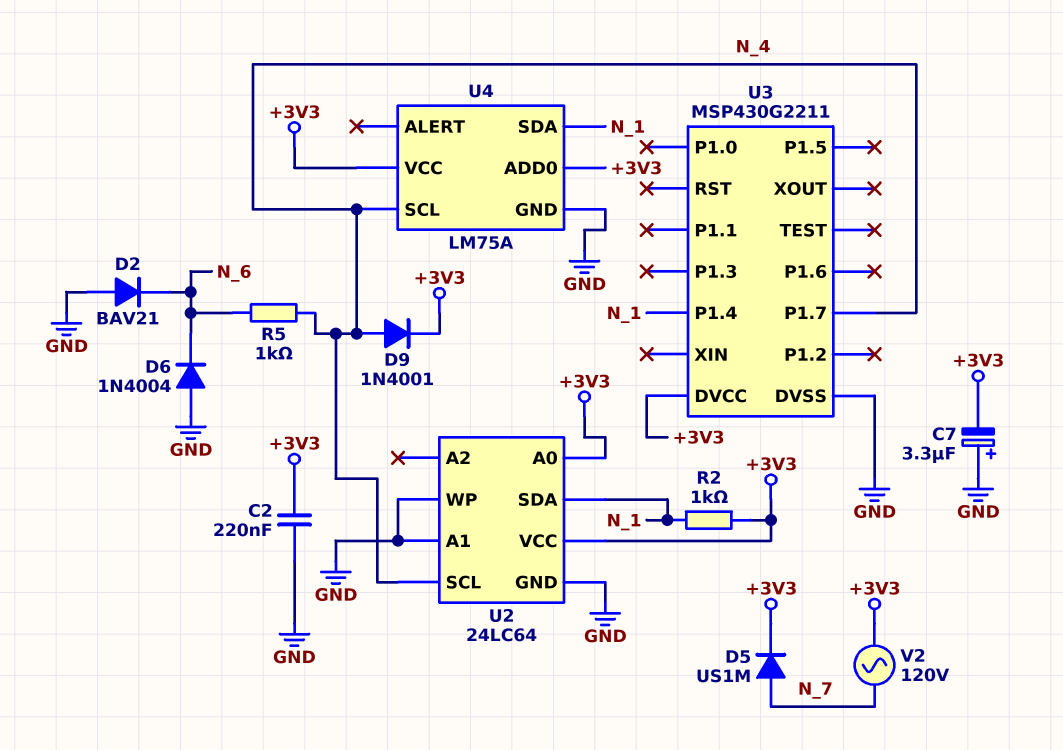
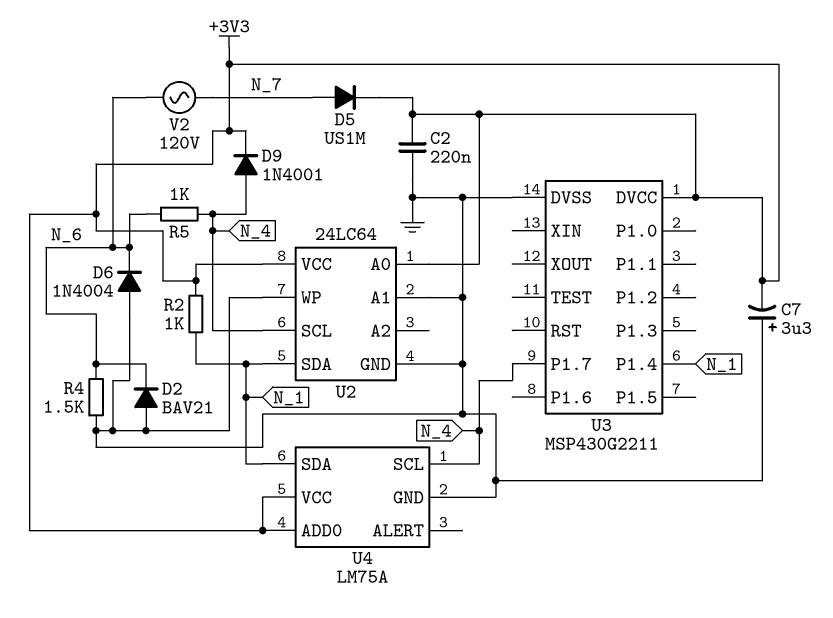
R4: none -> 1.5k (GND, N_6)
V2: AC 120V (+3V3, N_7) -> AC 120V (N_6, N_7)

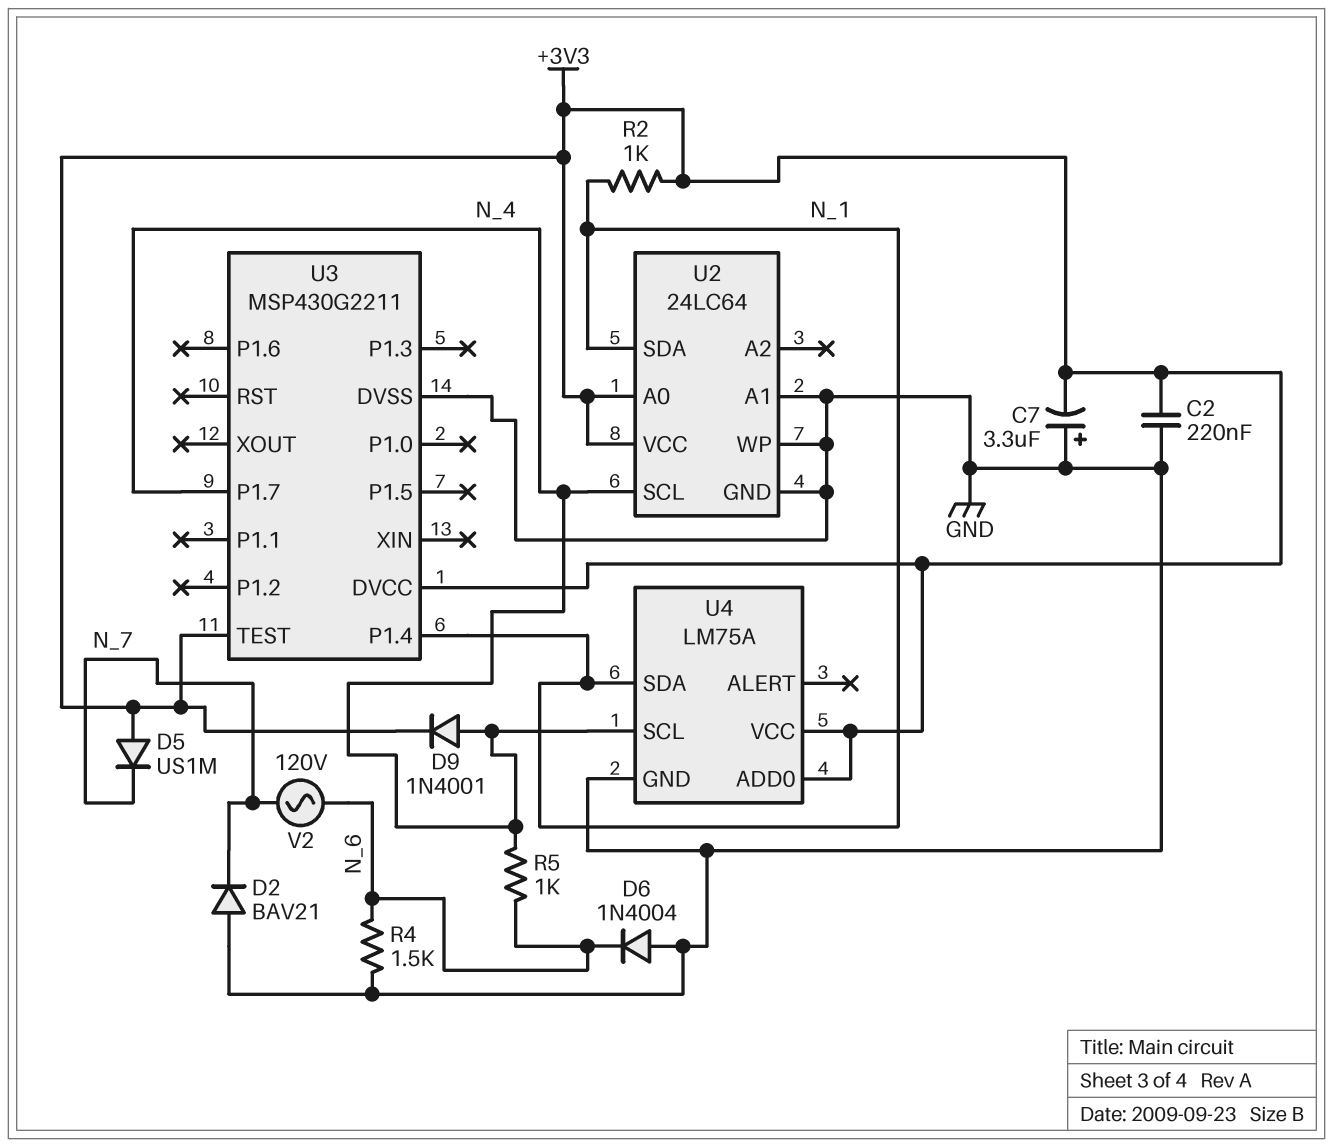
D2: diode BAV21 (A GND, K N_6) -> diode BAV21 (A GND, K N_7)
D5: diode US1M (A N_7, K +3V3) -> diode US1M (A +3V3, K N_7)
U3 pin TEST: none -> +3V3

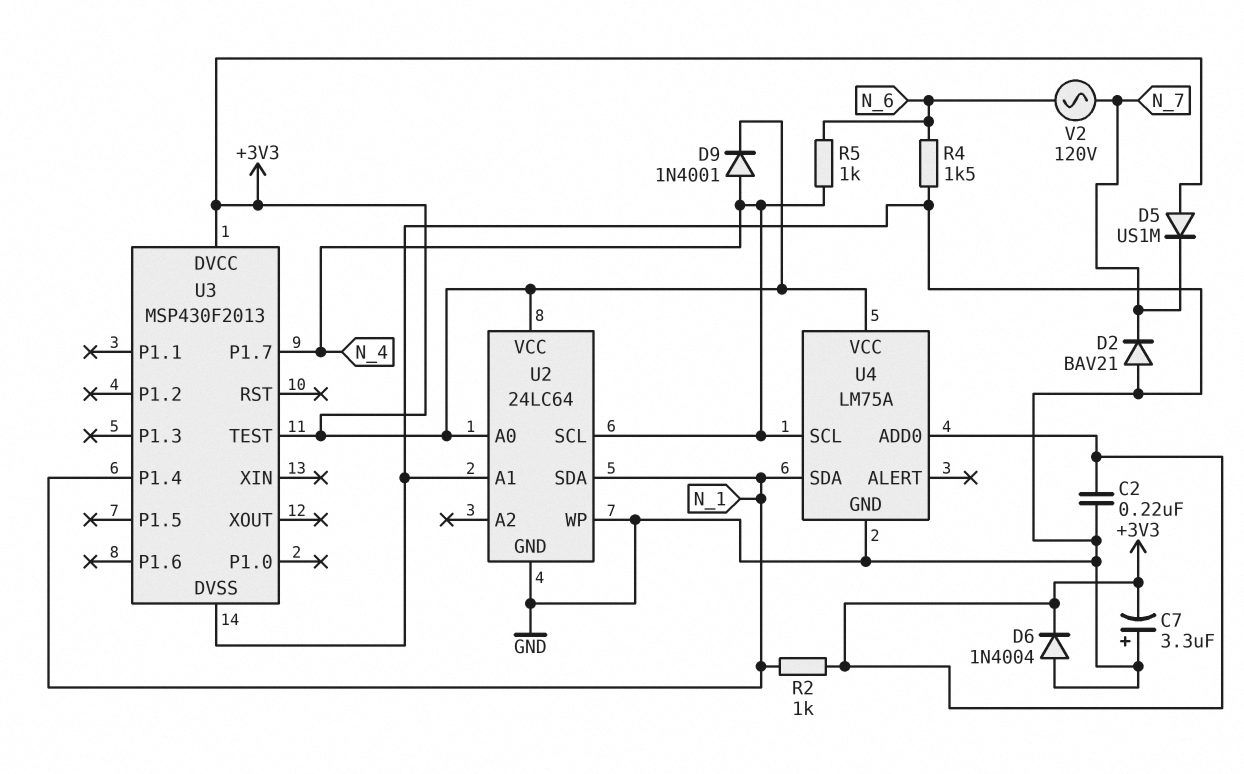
D6: diode 1N4004 (A GND, K N_6) -> diode 1N4004 (A GND, K +3V3)
U3: MSP430G2211 -> MSP430F2013

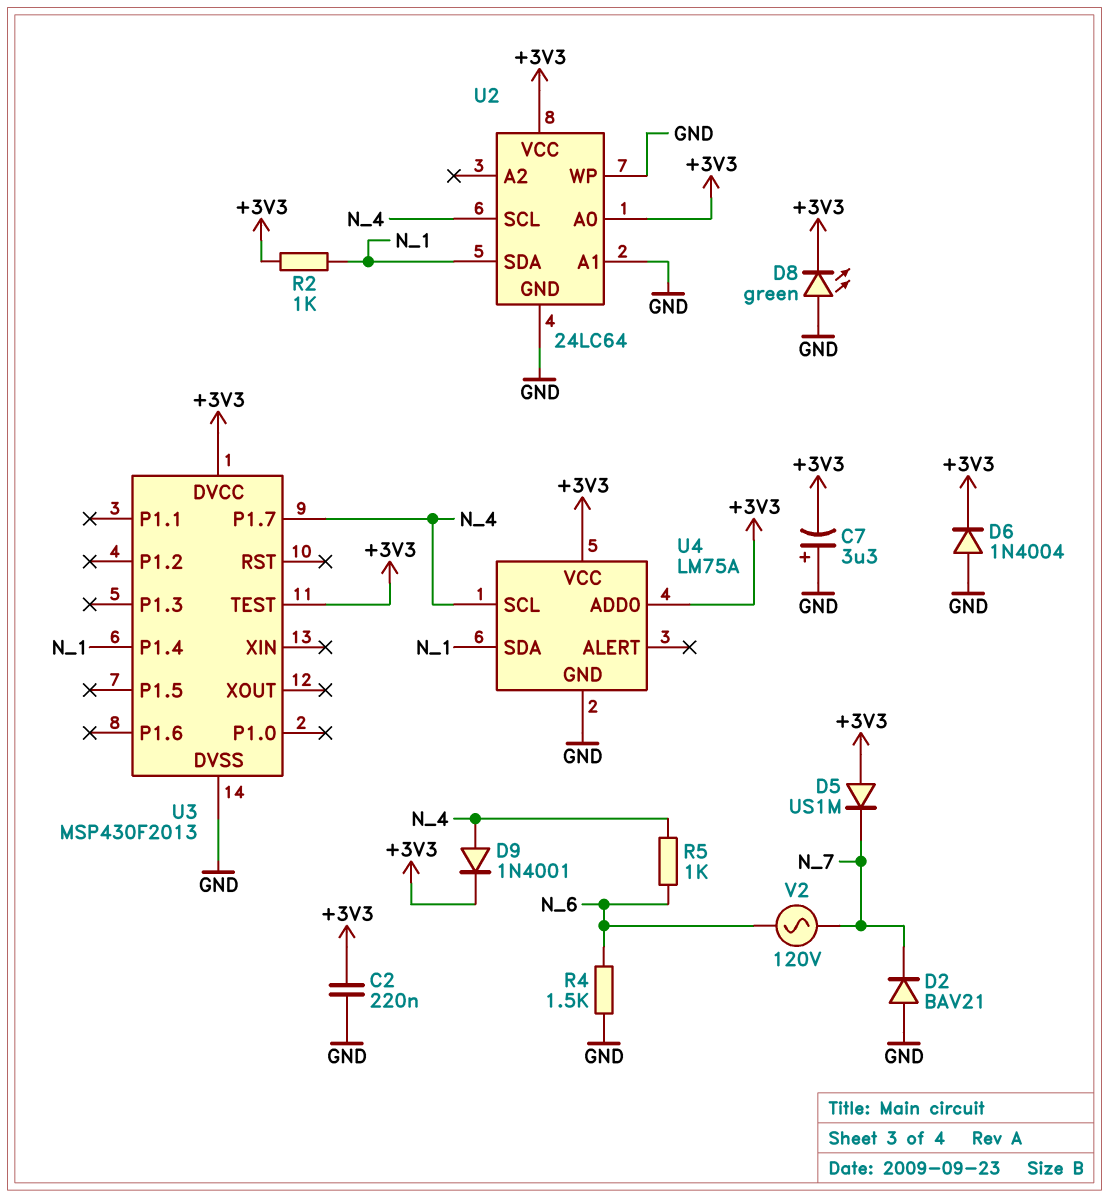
D8: none -> LED green (A GND, K +3V3)

